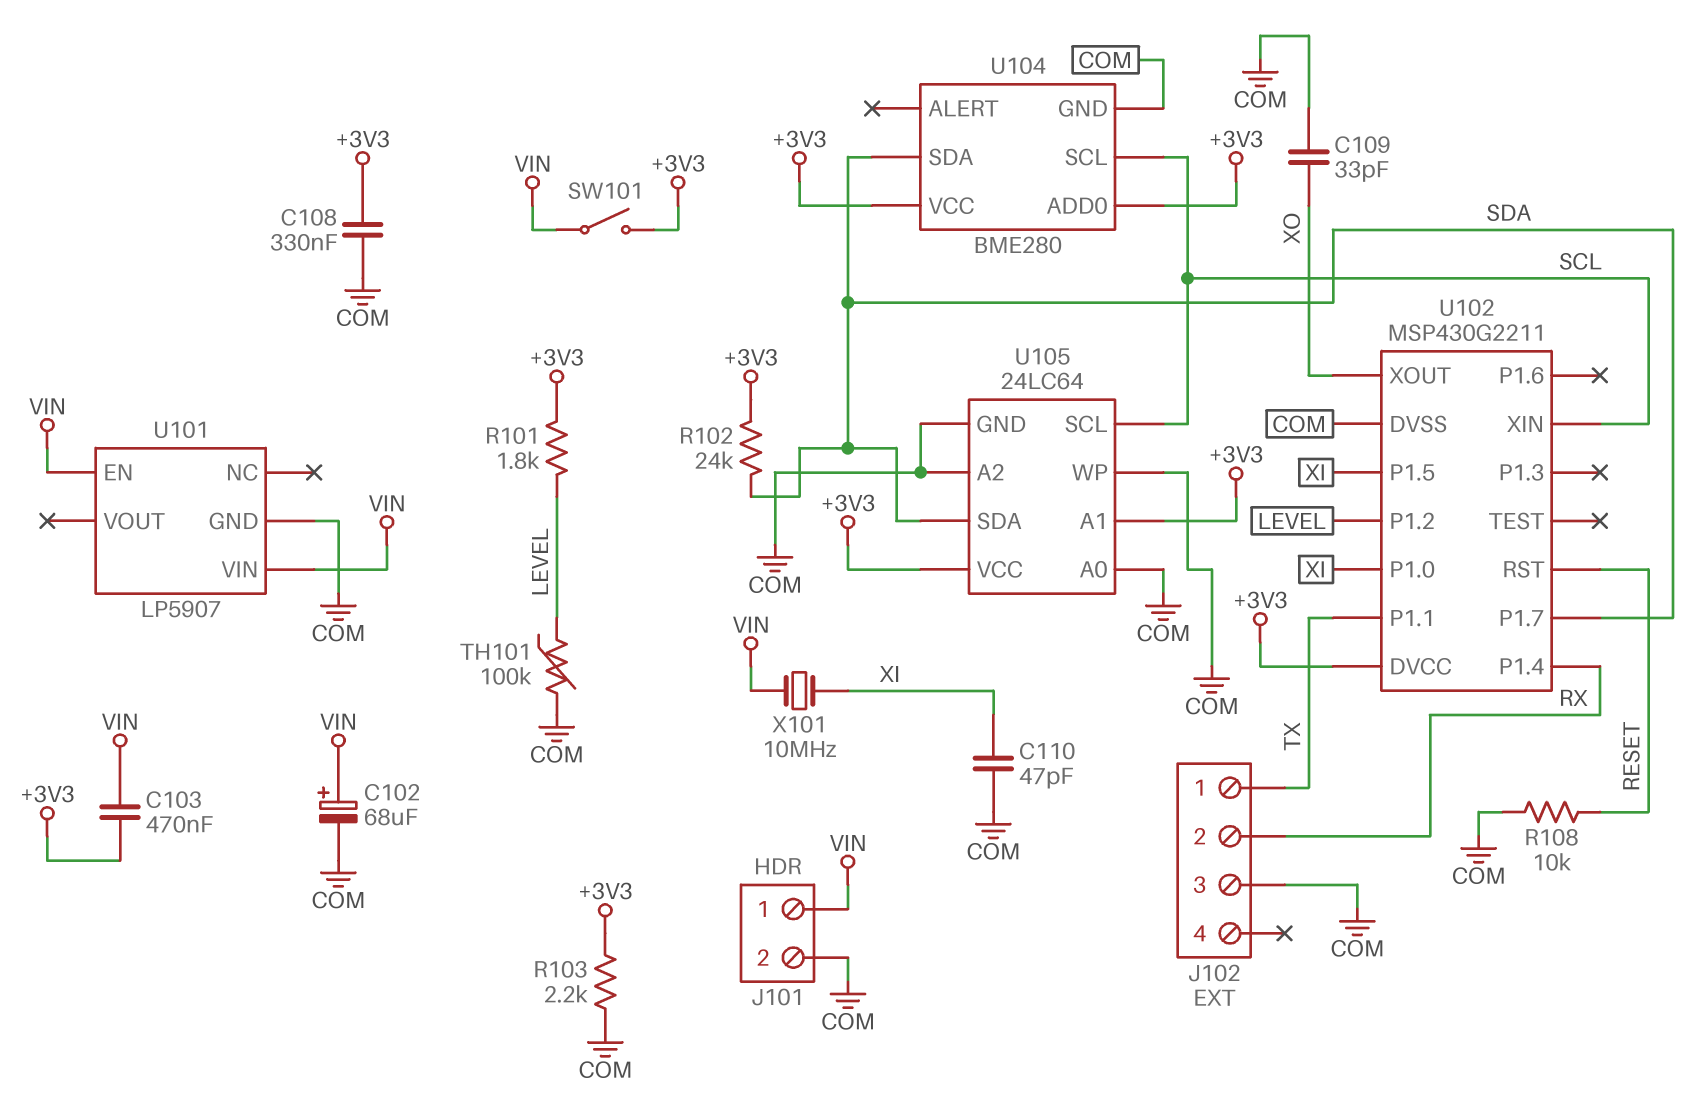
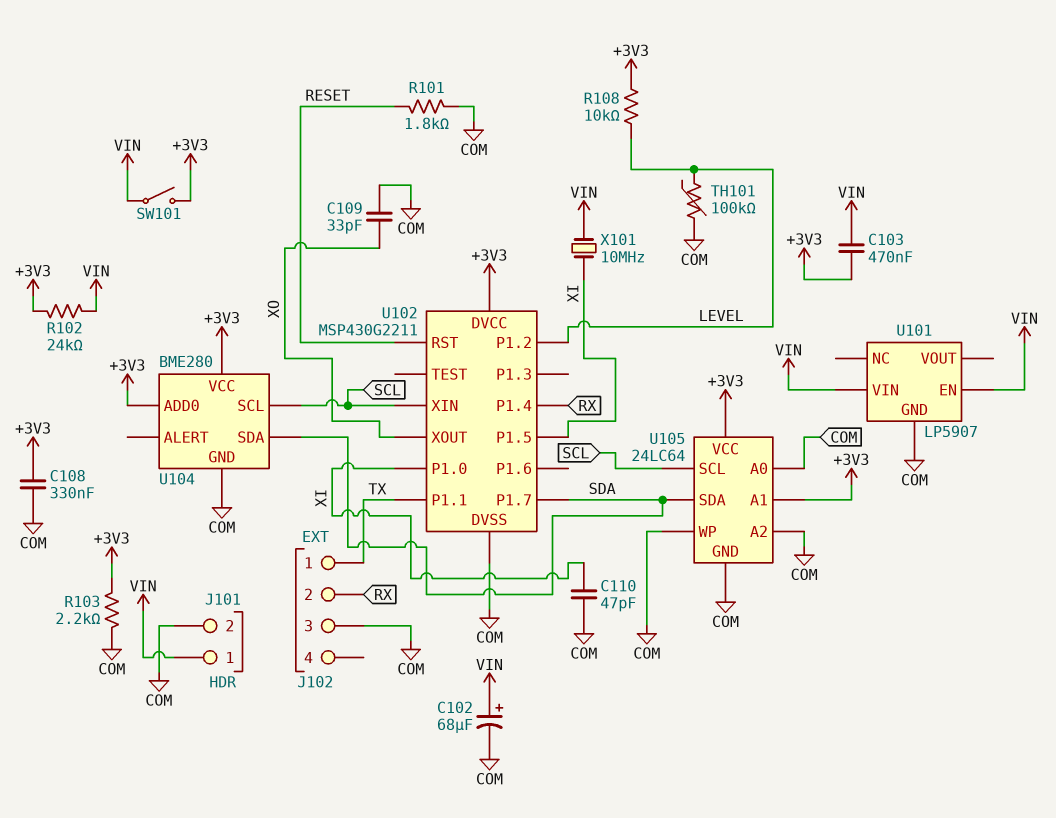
R101: 1.8k (+3V3, LEVEL) -> 1.8k (COM, RESET)
R102: 24k (+3V3, SDA) -> 24k (+3V3, VIN)
R108: 10k (COM, RESET) -> 10k (+3V3, LEVEL)

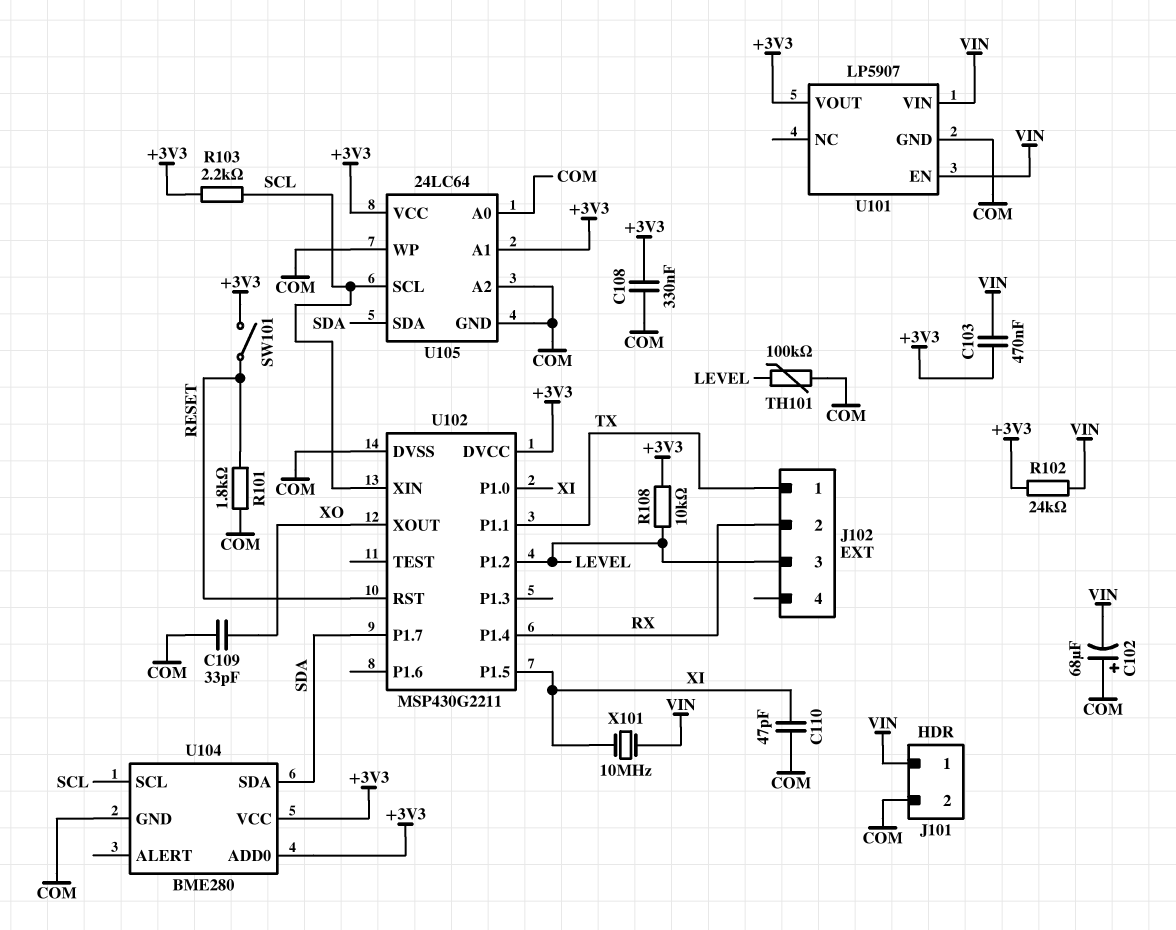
C102: 68uF (plus VIN, minus COM) -> 68uF (plus COM, minus VIN)
J102 pin 3: COM -> LEVEL
R103: 2.2k (+3V3, COM) -> 2.2k (+3V3, SCL)
SW101: switch (+3V3, VIN) -> switch (+3V3, RESET)
U101 pin VOUT: none -> +3V3

